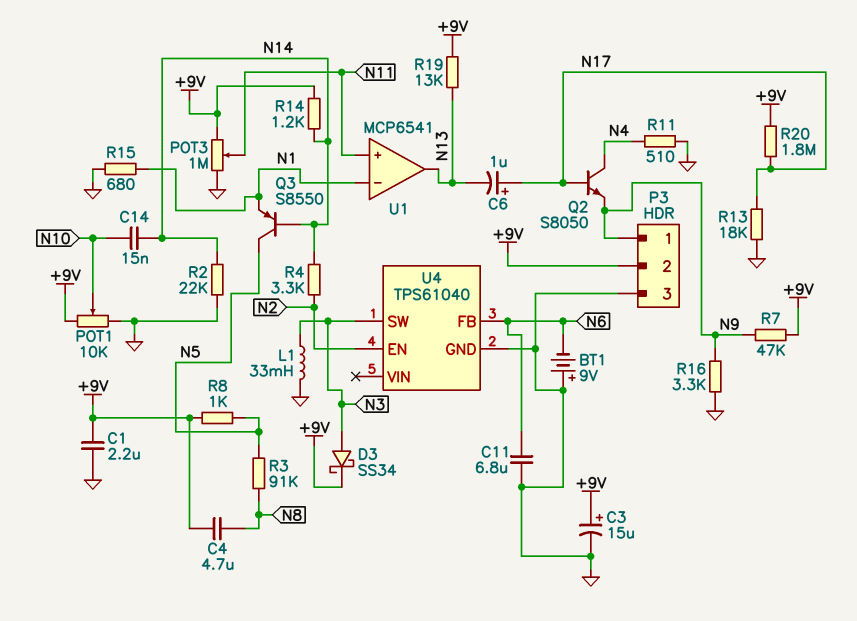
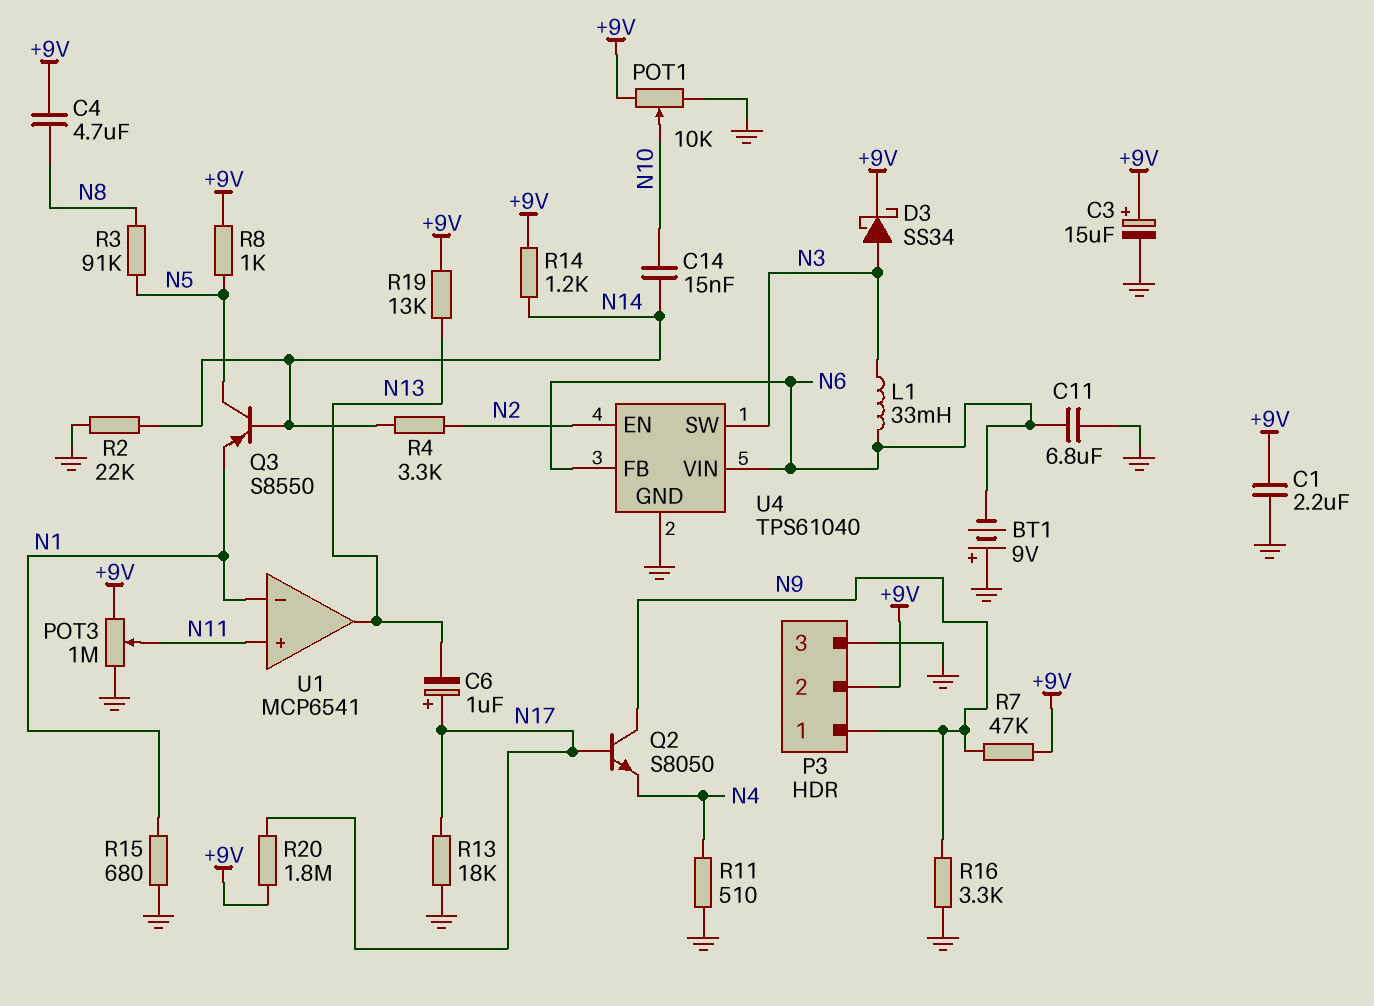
L1: 33mH (GND, N3) -> 33mH (N3, N6)
Q2: NPN S8050 (B N17, C N4, E N9) -> NPN S8050 (B N17, C N9, E N4)
U4 pin VIN: none -> N6

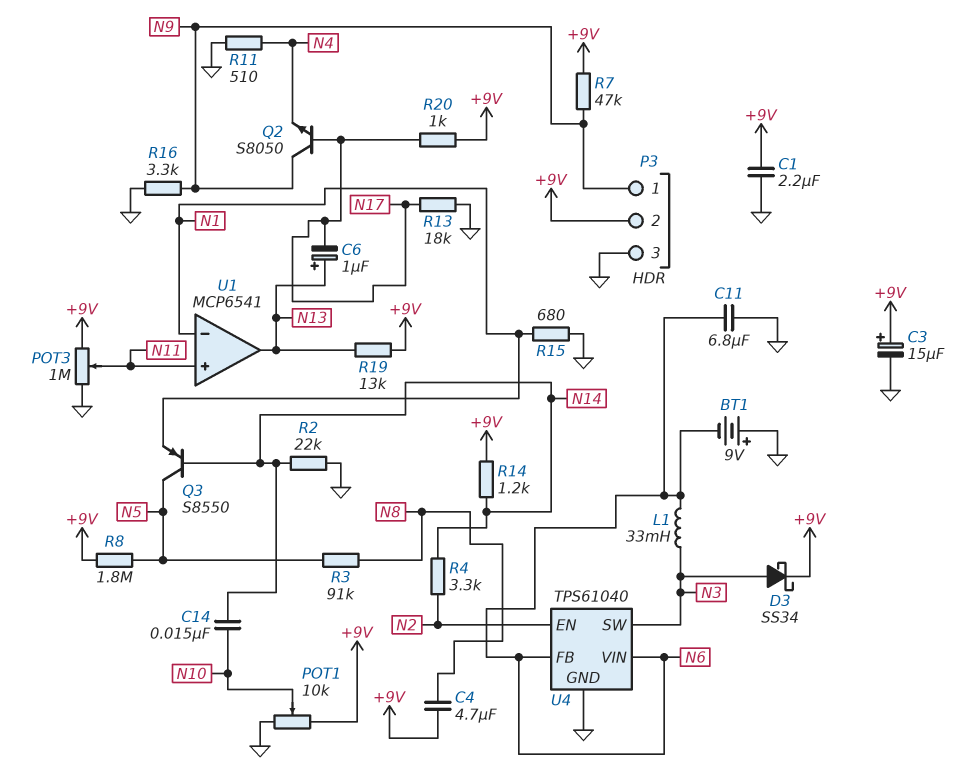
C6: 1uF (plus N17, minus N13) -> 1uF (plus N13, minus N17)
R8: 1k (+9V, N5) -> 1.8M (+9V, N5)
R20: 1.8M (+9V, N17) -> 1k (+9V, N17)

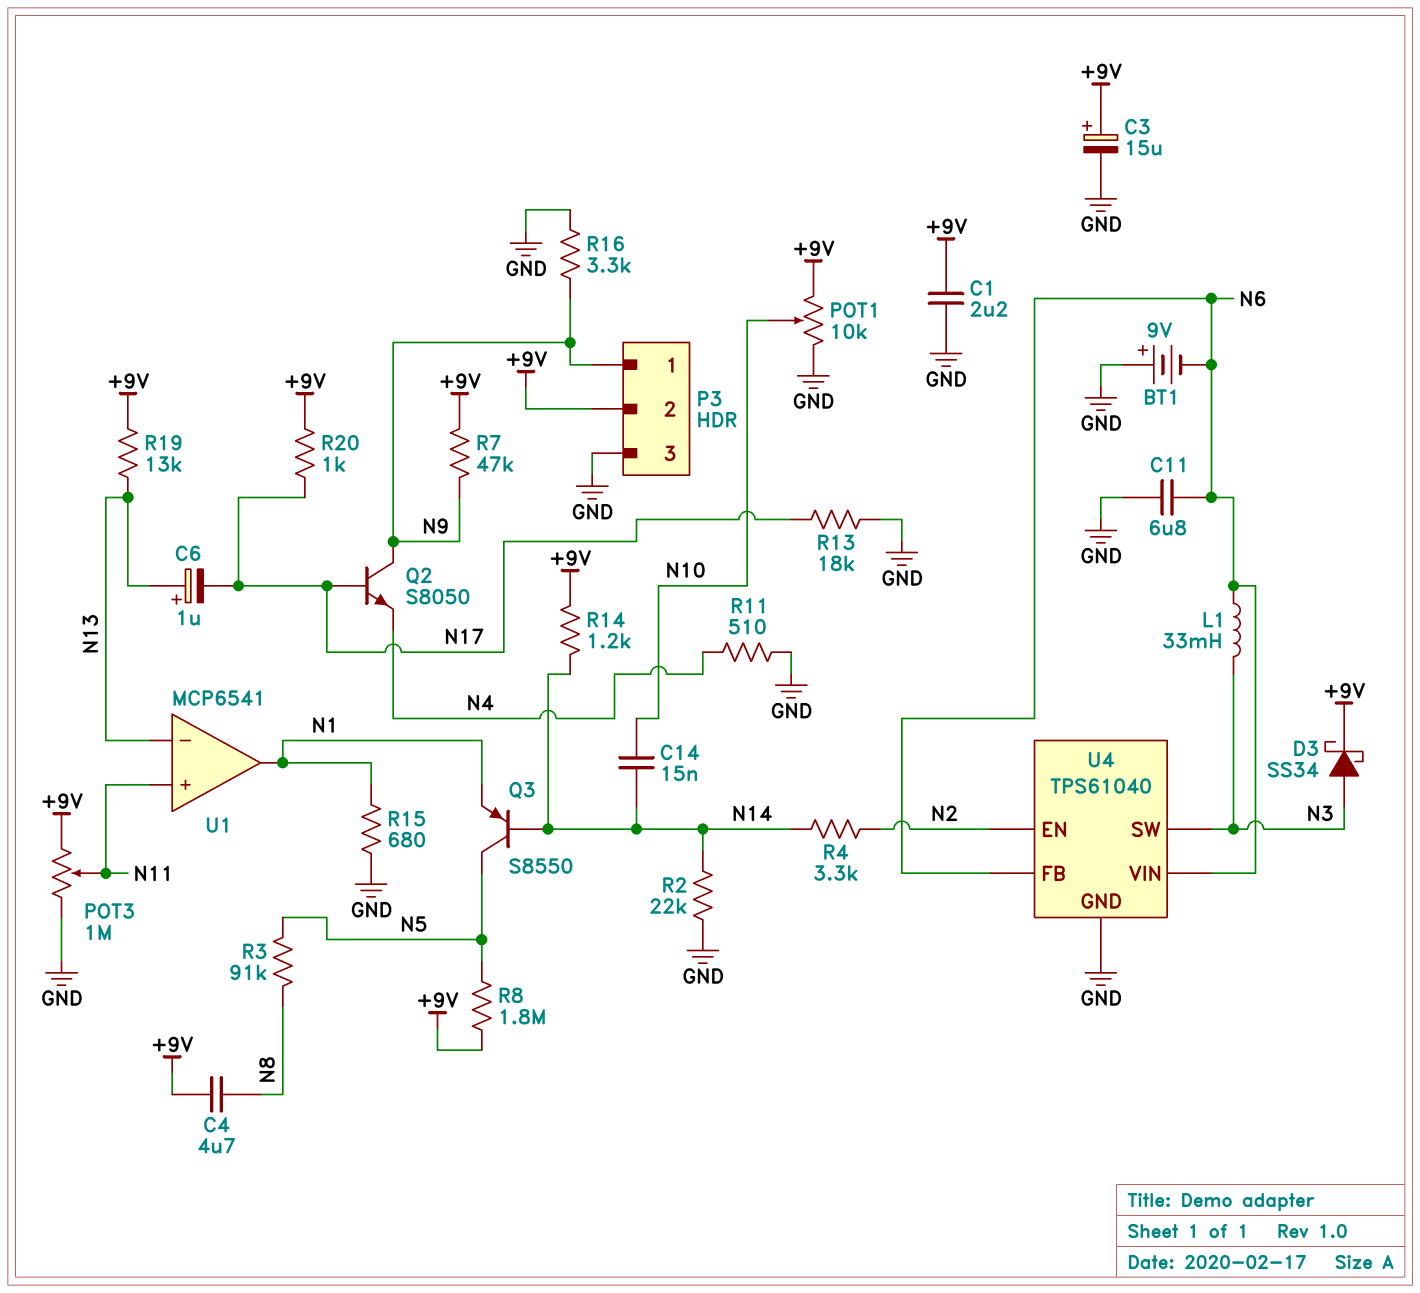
U1 pin in-: N1 -> N13
U1 pin out: N13 -> N1

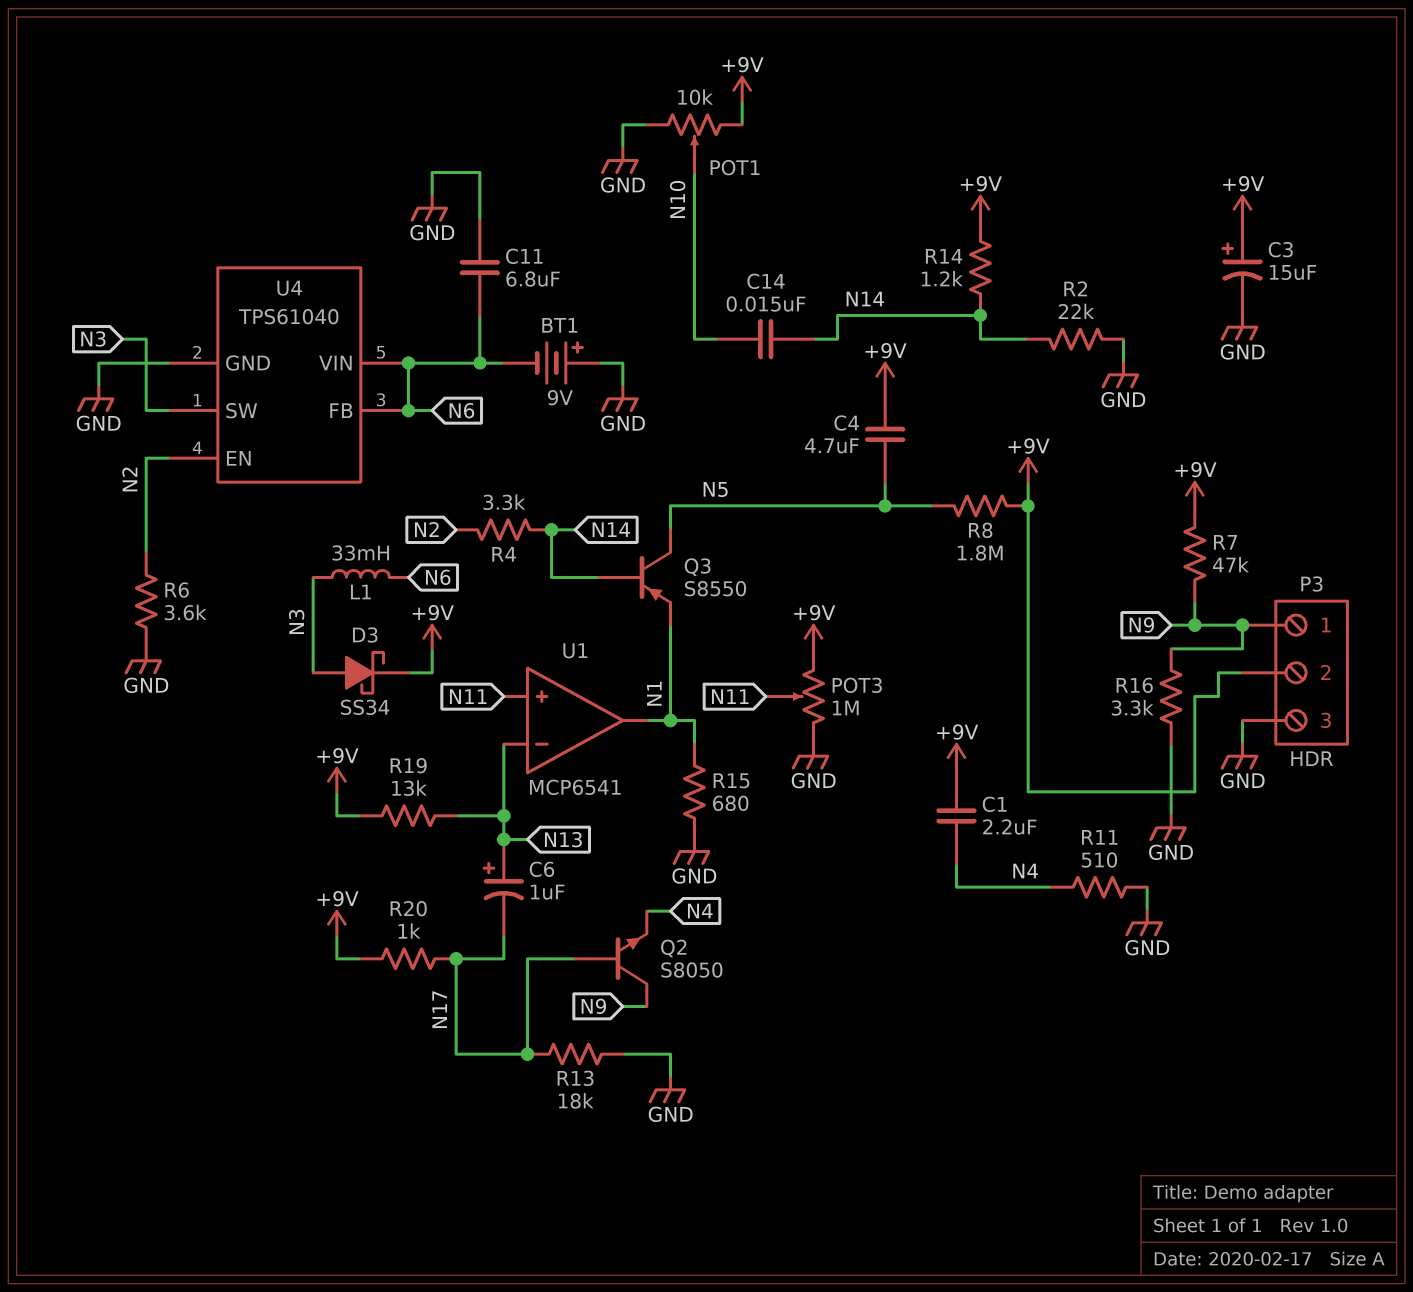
C1: 2.2uF (+9V, GND) -> 2.2uF (+9V, N4)
C4: 4.7uF (+9V, N8) -> 4.7uF (+9V, N5)
R3: 91k (N5, N8) -> none
R6: none -> 3.6k (GND, N2)

